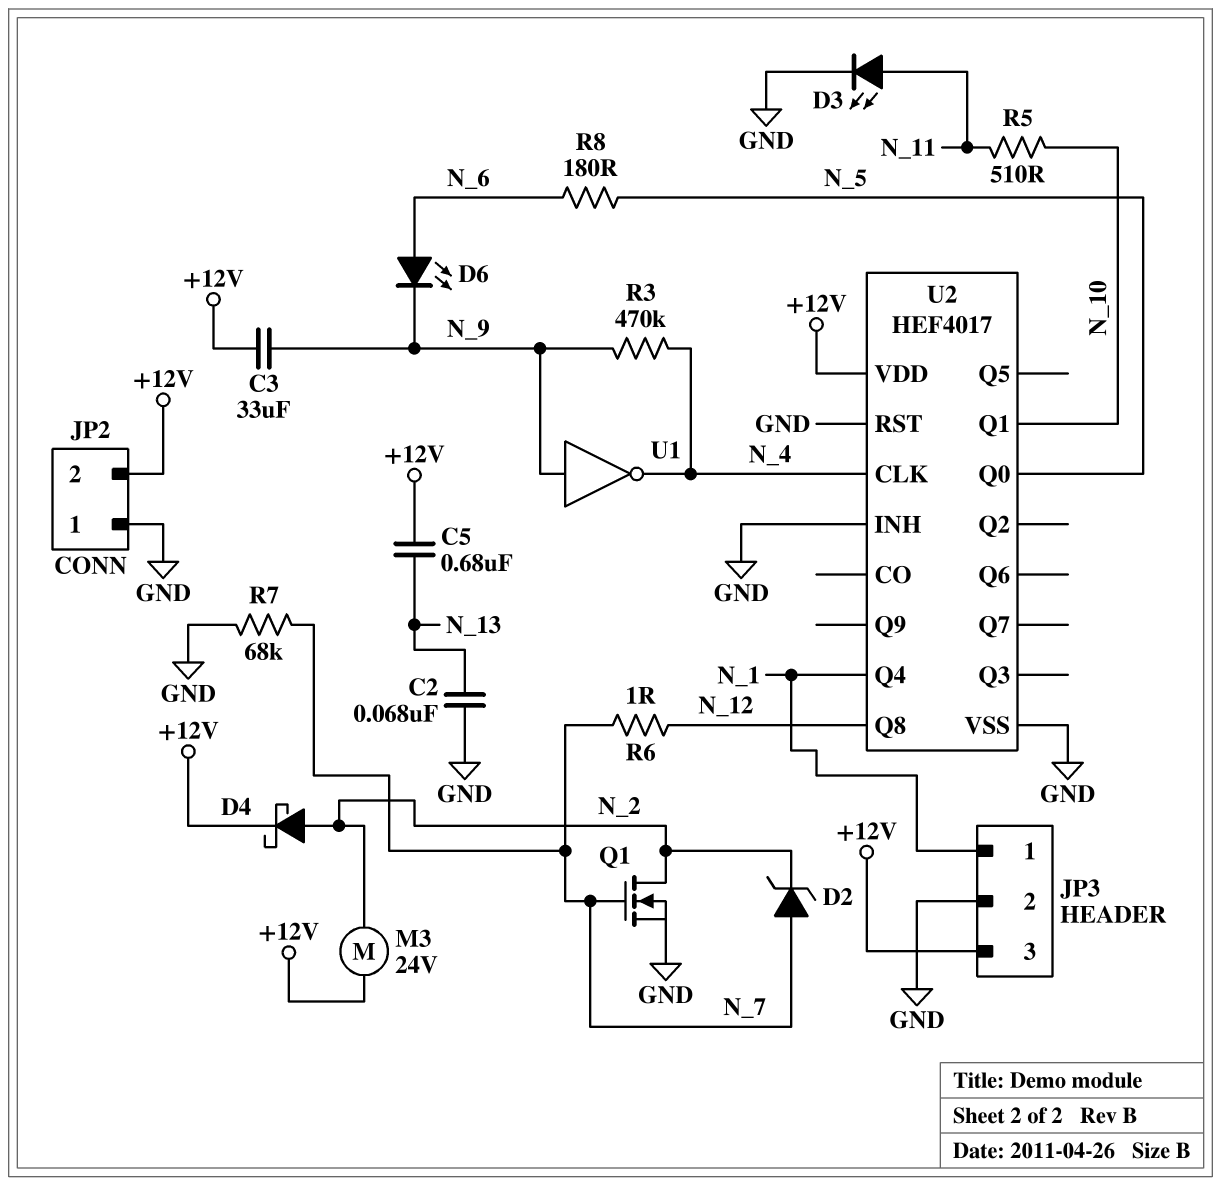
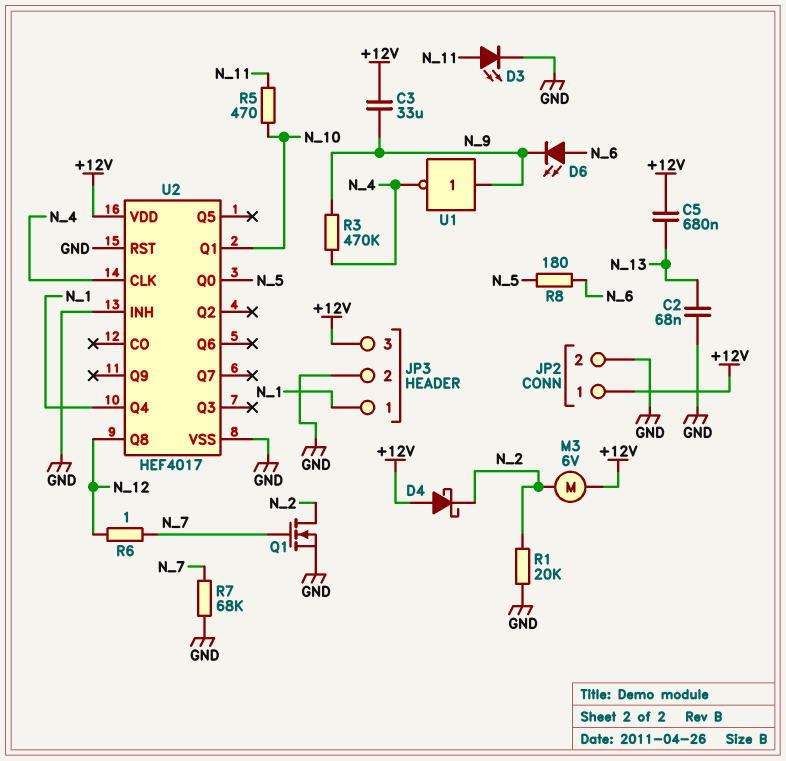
D2: zener (A N_7, K N_2) -> none
D4: schottky (A N_2, K +12V) -> schottky (A +12V, K N_2)
JP2 pin 1: GND -> +12V
JP2 pin 2: +12V -> GND
M3: motor 24V (+12V, N_2) -> motor 6V (+12V, N_2)
R1: none -> 20k (GND, N_2)
R5: 510 (N_10, N_11) -> 470 (N_10, N_11)

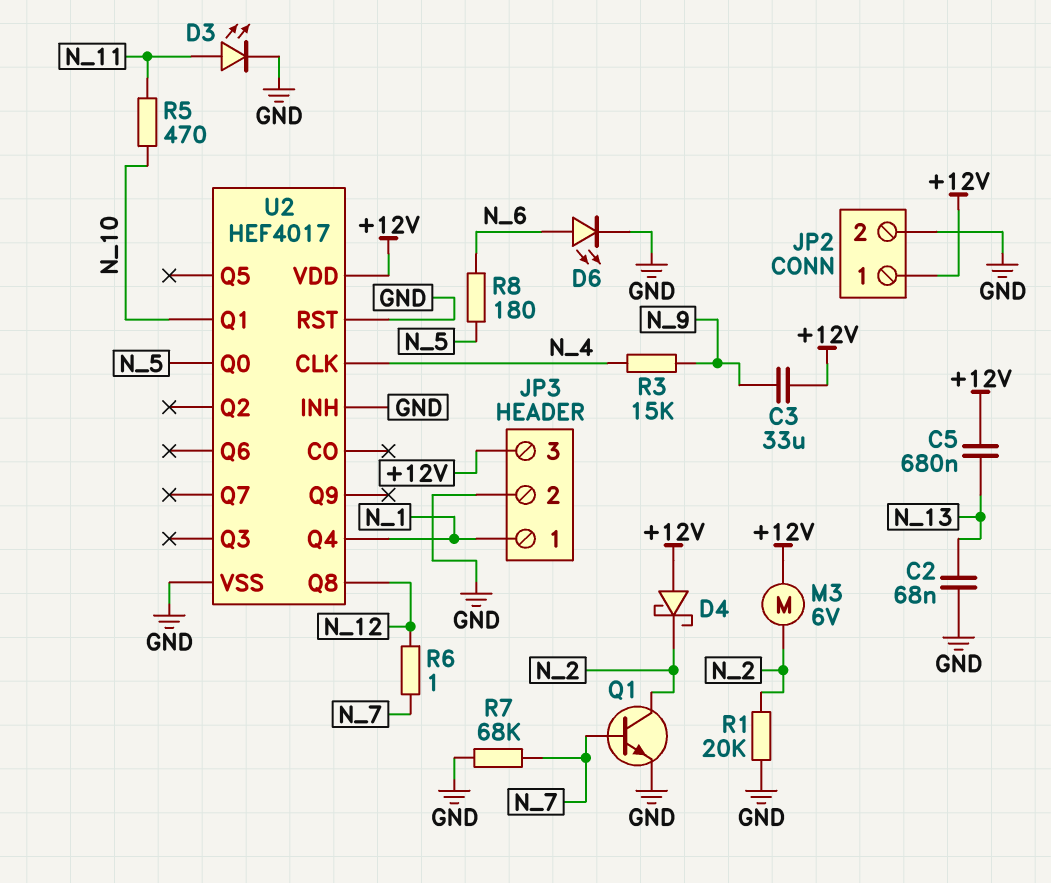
D6: LED (A N_6, K N_9) -> LED (A N_6, K GND)
Q1: NMOS (G N_7, D N_2, S GND) -> NPN (B N_7, C N_2, E GND)
R3: 470k (N_4, N_9) -> 15k (N_4, N_9)
U1: NOT (in N_9, out N_4) -> none

